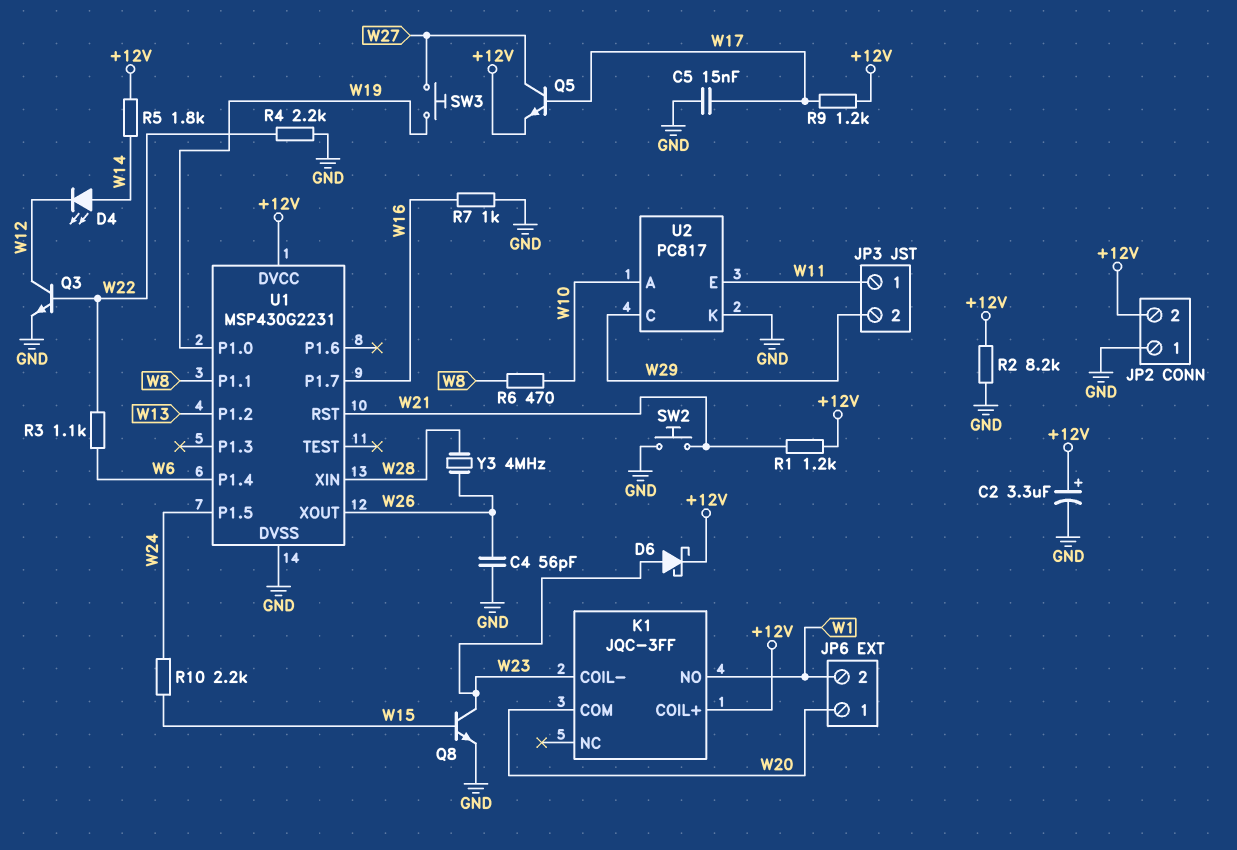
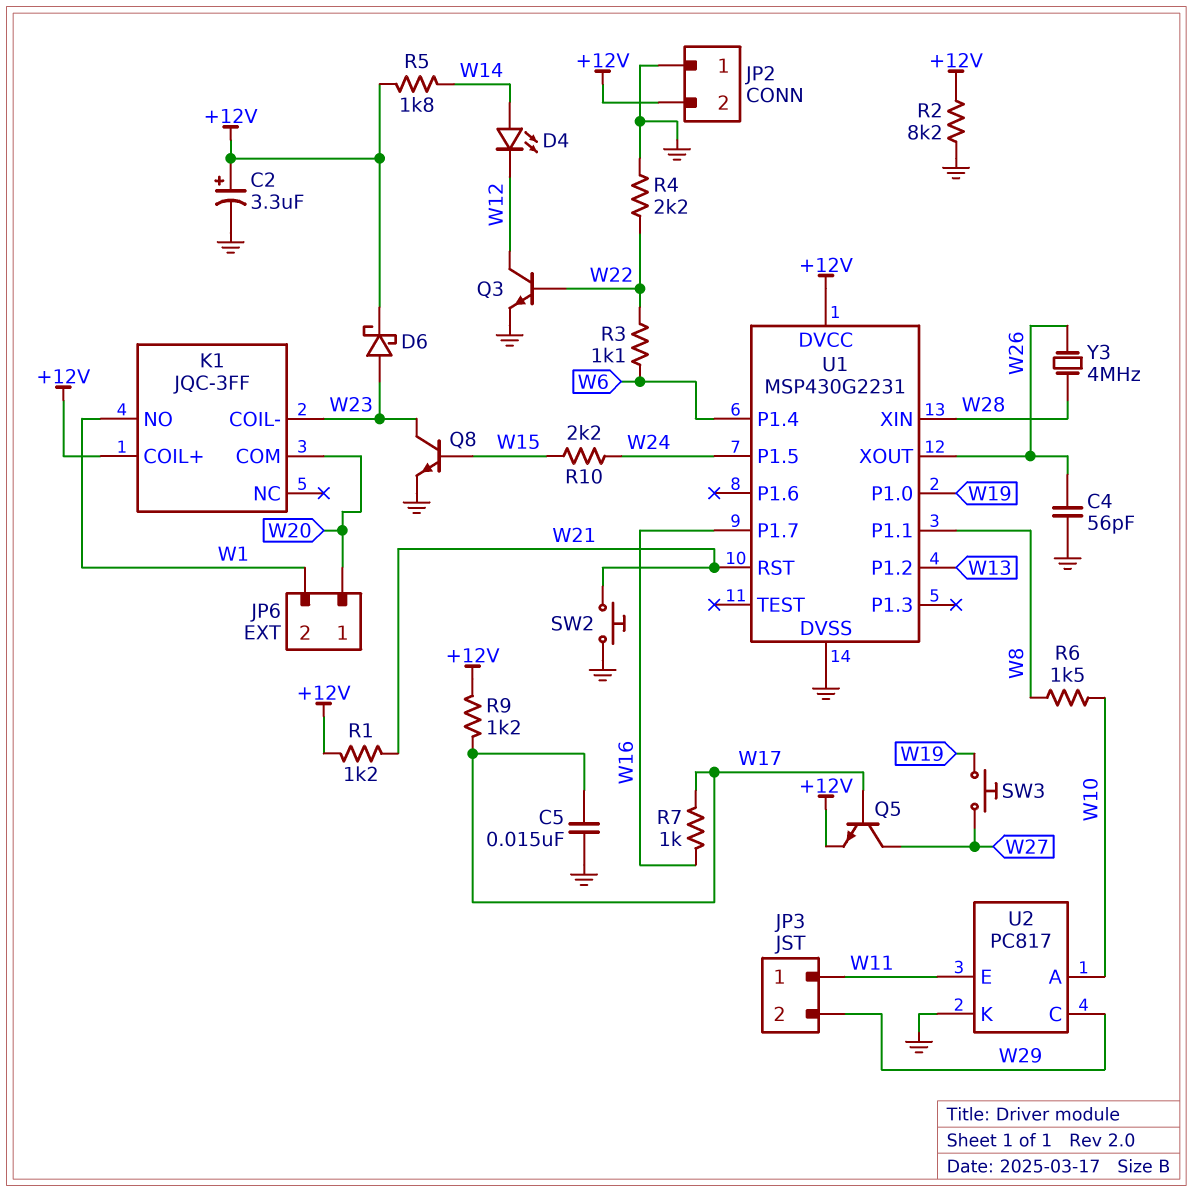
R6: 470 (W8, W10) -> 1.5k (W8, W10)
R7: 1k (GND, W16) -> 1k (W16, W17)

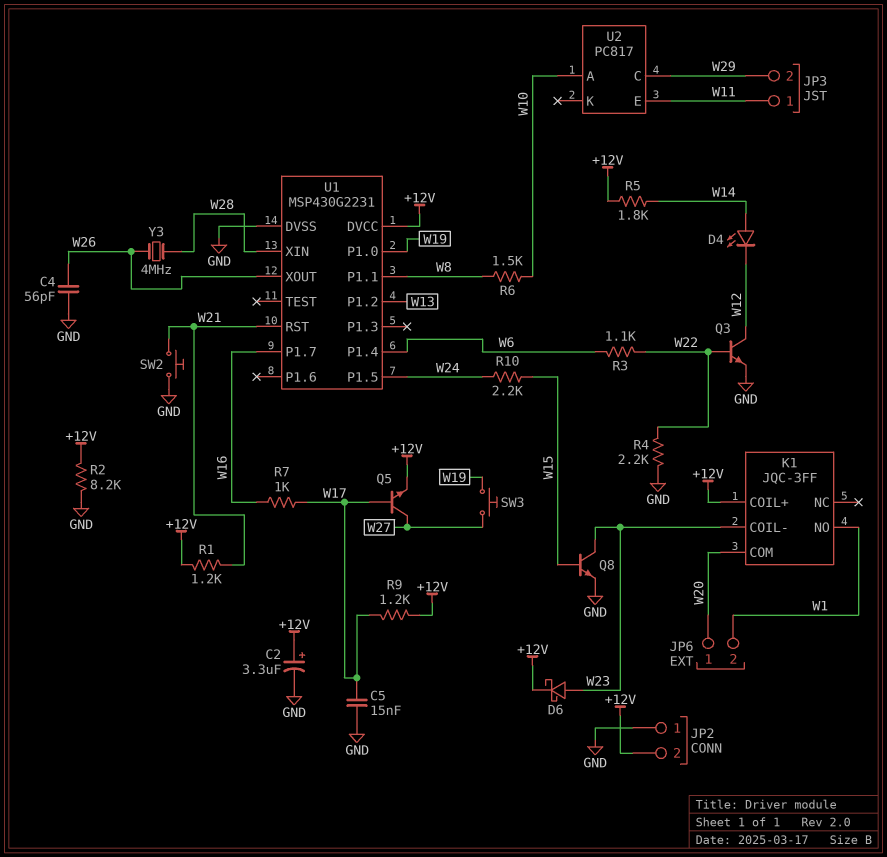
U2 pin K: GND -> none

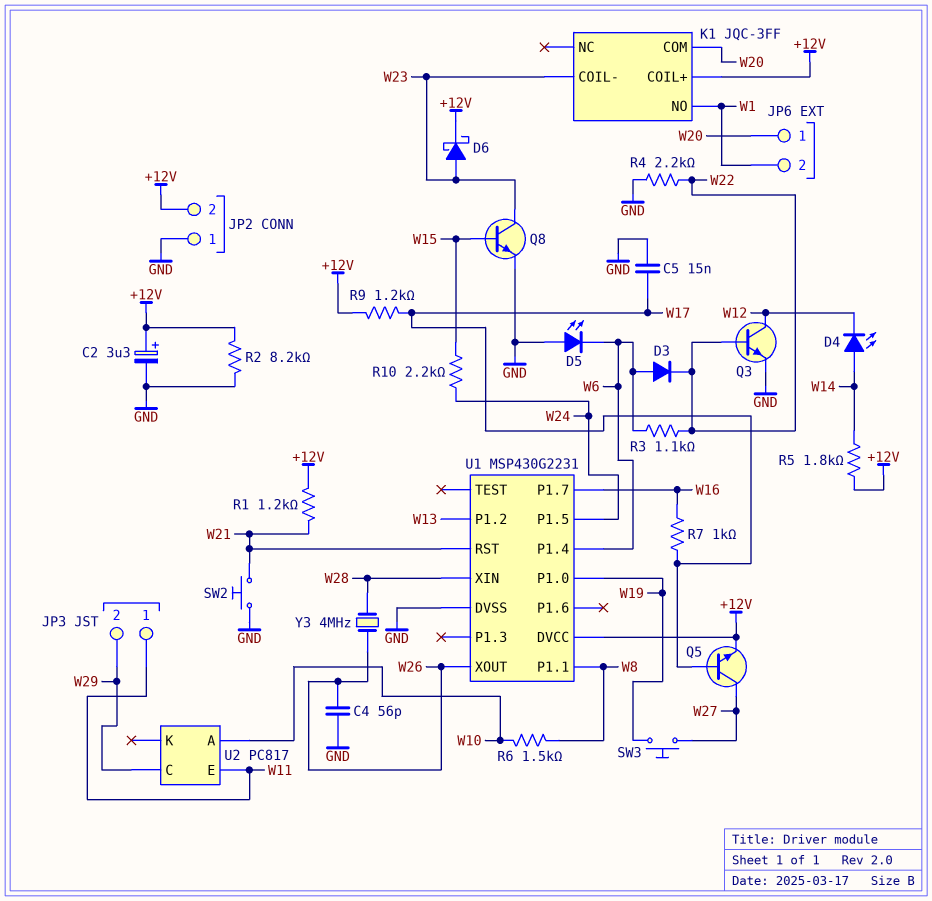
D3: none -> diode (A W6, K W22)
D5: none -> LED (A GND, K W6)

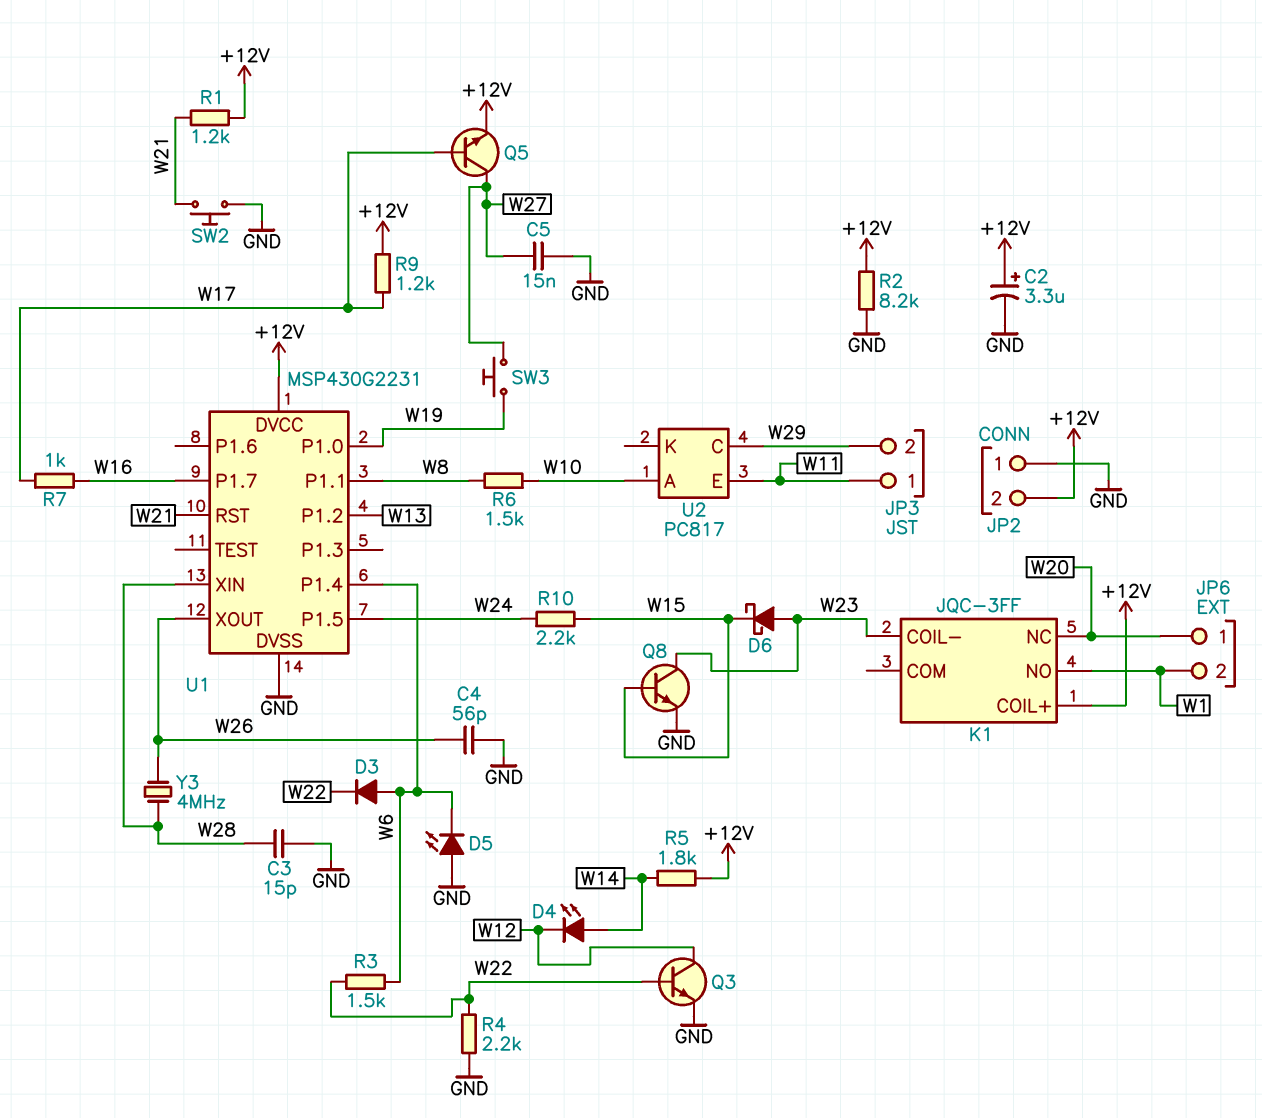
C3: none -> 15pF (GND, W28)
C5: 15nF (GND, W17) -> 15nF (GND, W27)
D6: schottky (A W23, K +12V) -> schottky (A W23, K W15)
K1 pin COM: W20 -> none
K1 pin NC: none -> W20
R3: 1.1k (W6, W22) -> 1.5k (W6, W22)

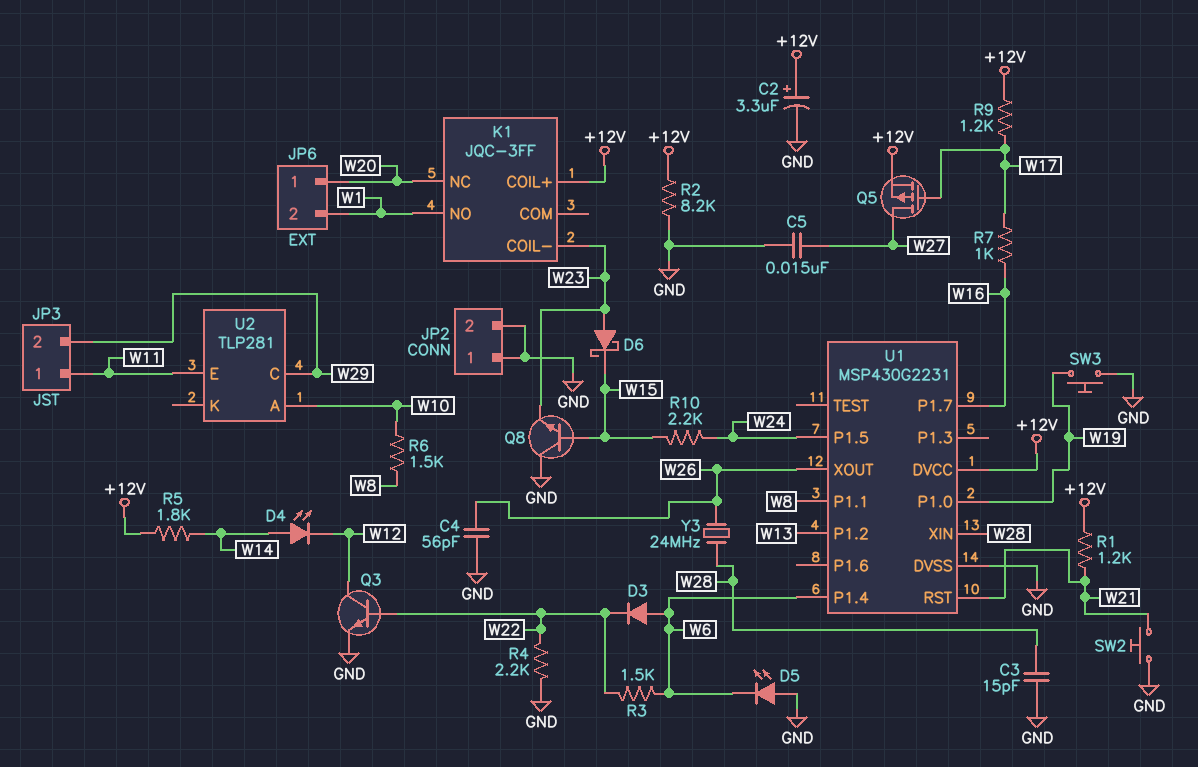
JP2 pin 2: +12V -> GND
Q5: NPN (B W17, C W27, E +12V) -> PMOS (G W17, D W27, S +12V)
Q8: NPN (B W15, C W23, E GND) -> NPN (B W15, C GND, E W23)
SW3: button (W19, W27) -> button (GND, W19)
U2: PC817 -> TLP281
Y3: 4MHz (W26, W28) -> 24MHz (W26, W28)

